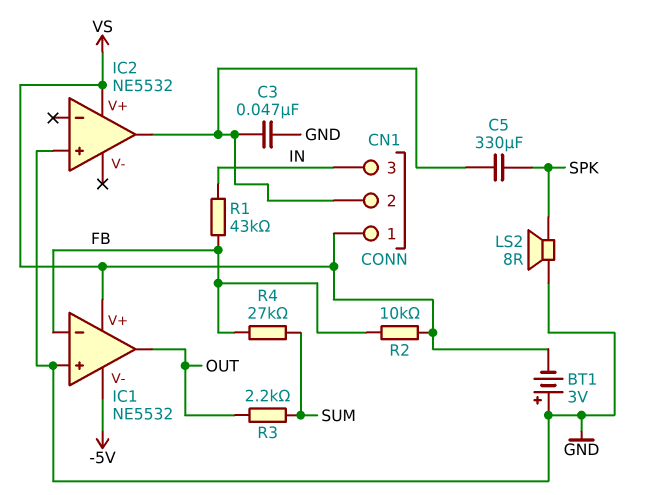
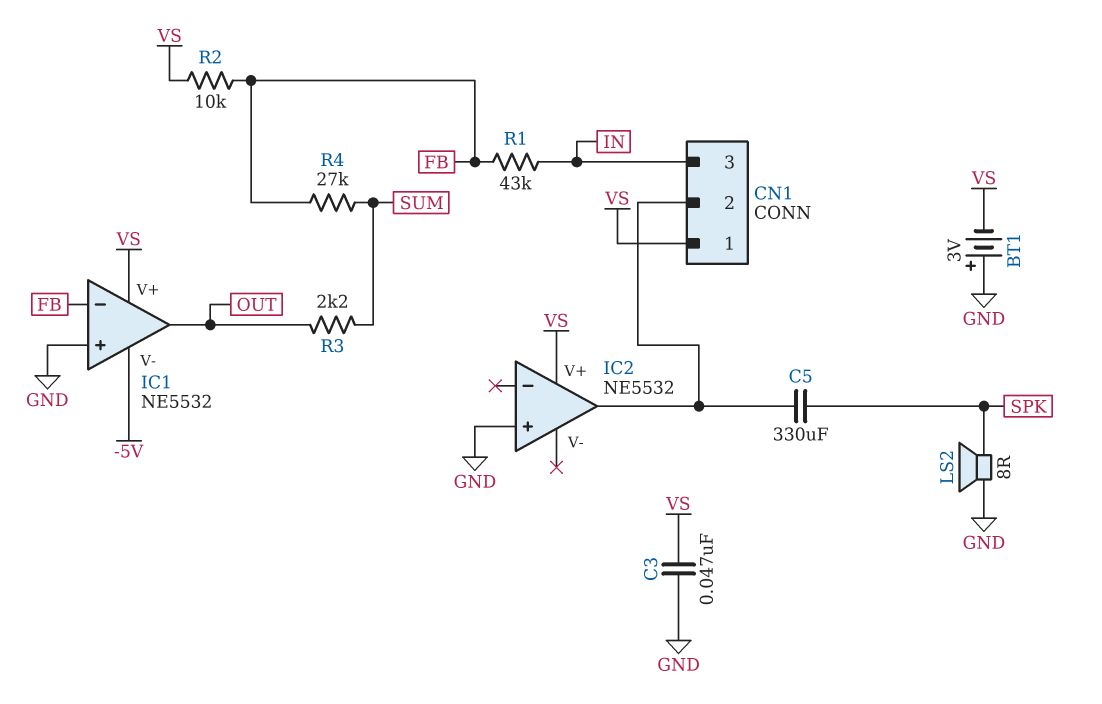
C3: 47nF (CN1/2, GND) -> 47nF (GND, VS)

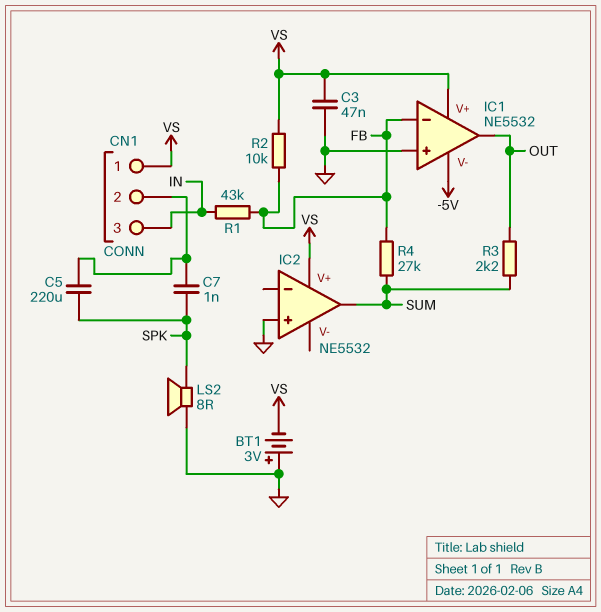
C5: 330uF (CN1/2, SPK) -> 220uF (CN1/2, SPK)
C7: none -> 1nF (CN1/2, SPK)
IC2 pin out: CN1/2 -> SUM

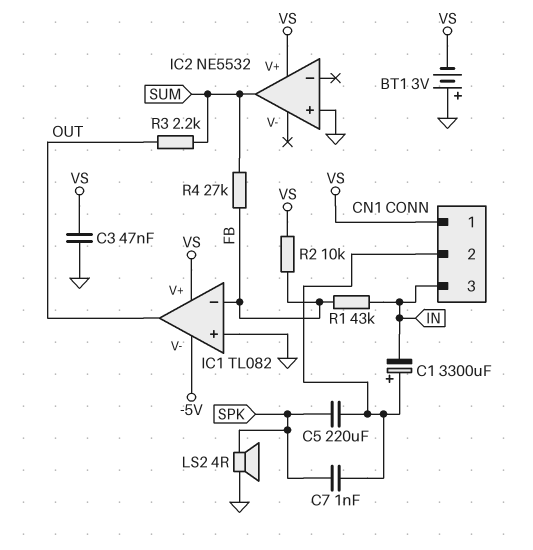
C1: none -> 3300uF (plus CN1/2, minus IN)
IC1: NE5532 -> TL082
LS2: speaker 8R (GND, SPK) -> speaker 4R (GND, SPK)

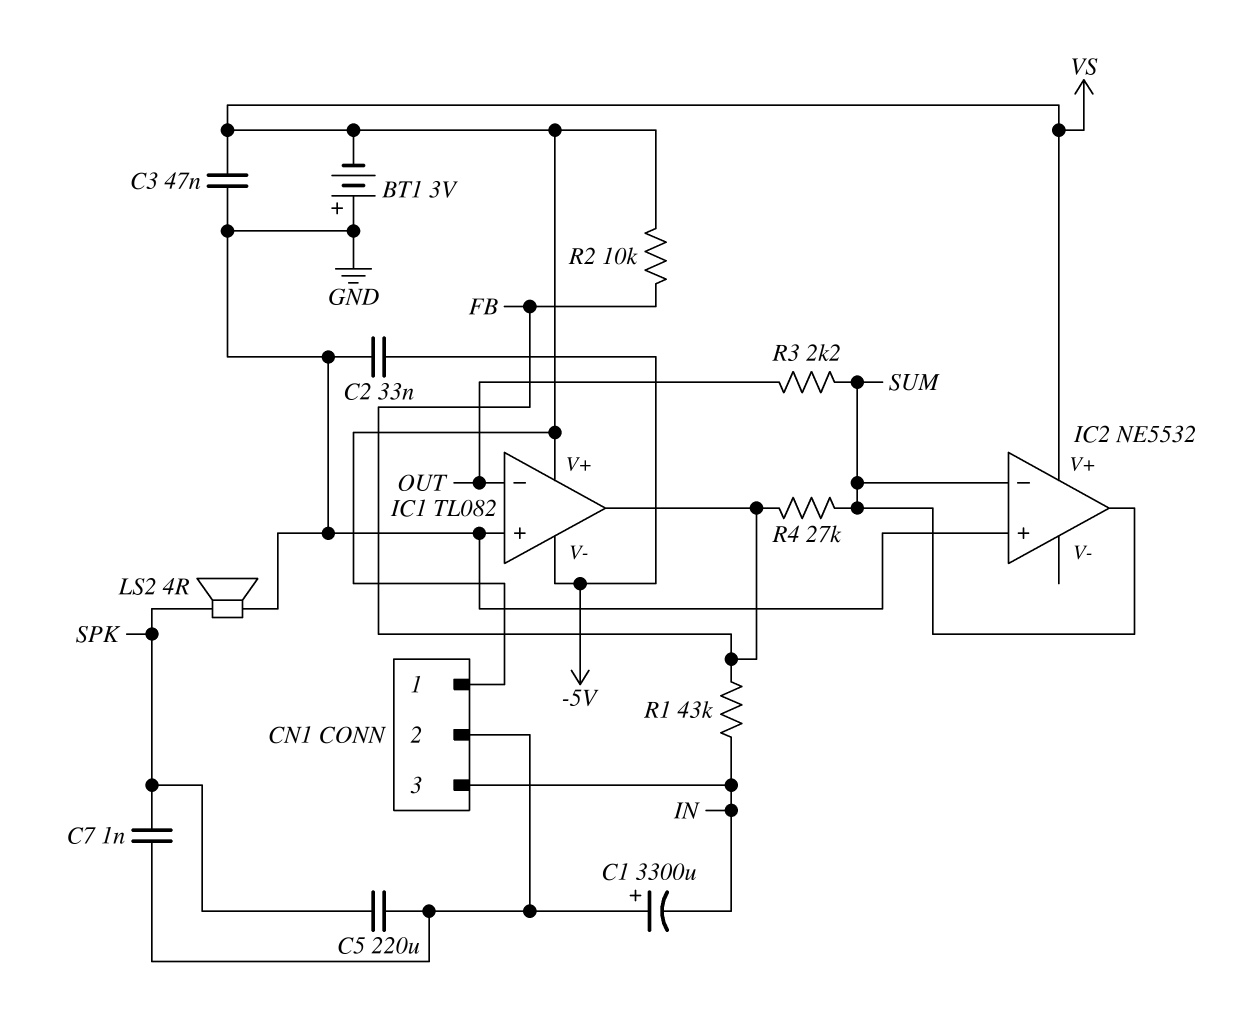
C2: none -> 33nF (-5V, GND)
IC1 pin in-: FB -> OUT
IC1 pin out: OUT -> FB
IC2 pin in-: none -> SUM

